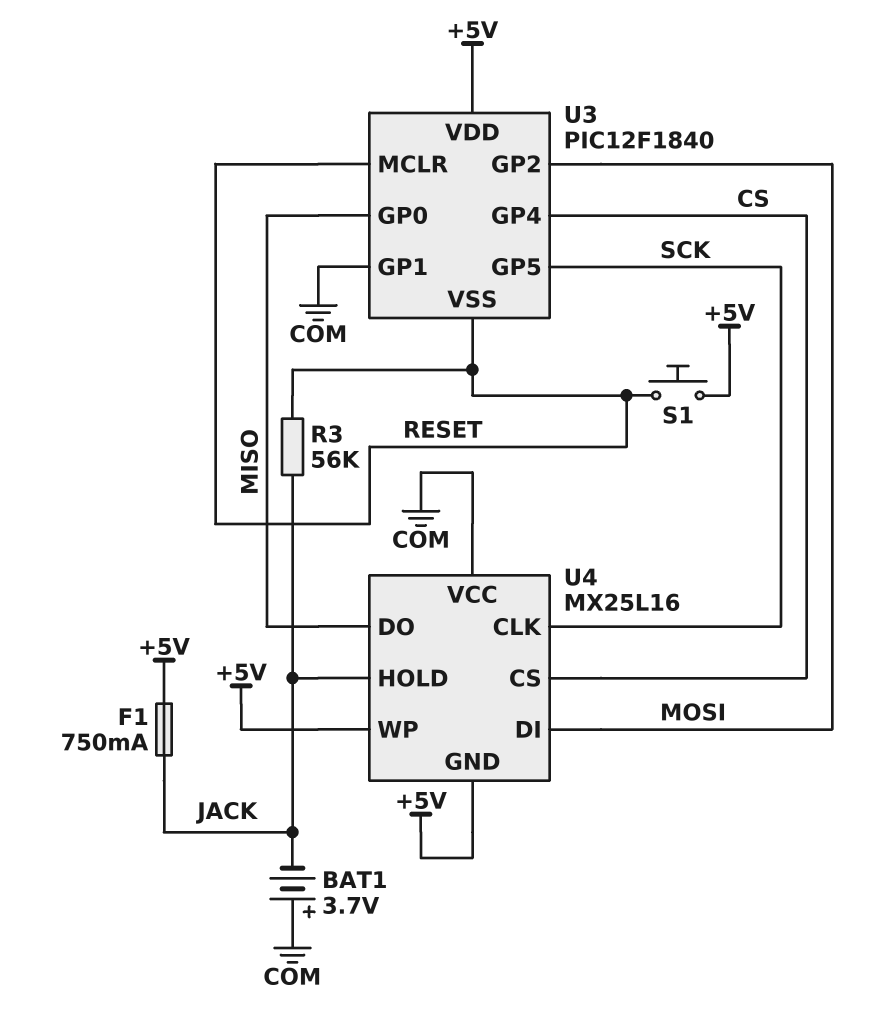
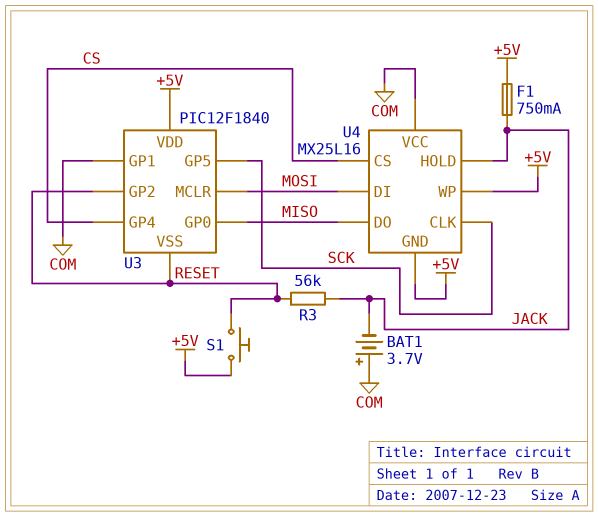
U3 pin GP2: MOSI -> RESET
U3 pin MCLR: RESET -> MOSI

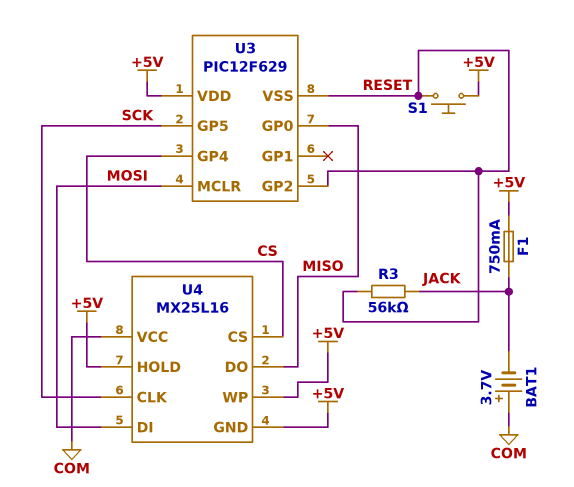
U3: PIC12F1840 -> PIC12F629
U3 pin GP1: COM -> none
U4 pin HOLD: JACK -> +5V

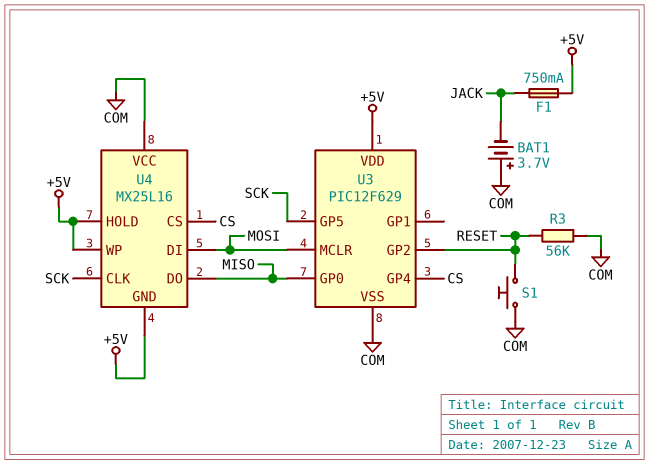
R3: 56k (JACK, RESET) -> 56k (COM, RESET)
S1: button (+5V, RESET) -> button (COM, RESET)
U3 pin VSS: RESET -> COM

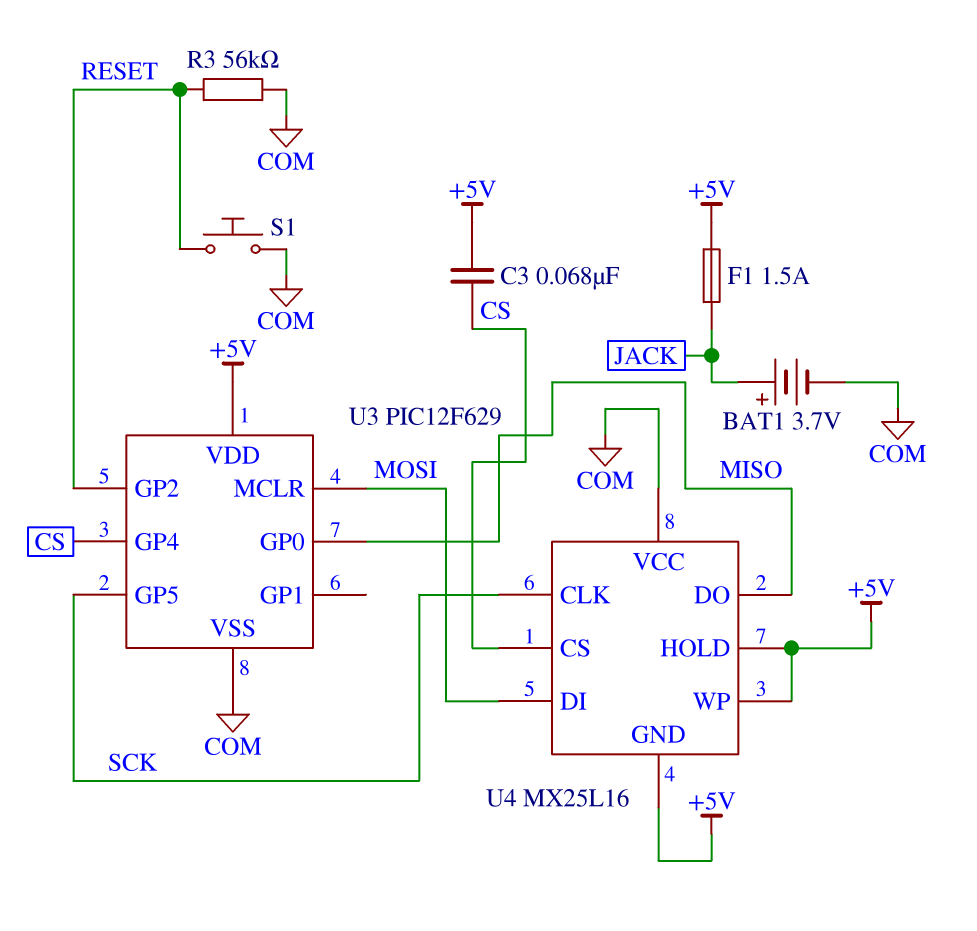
BAT1: 3.7V (plus COM, minus JACK) -> 3.7V (plus JACK, minus COM)
C3: none -> 68nF (+5V, CS)
F1: 750mA (+5V, JACK) -> 1.5A (+5V, JACK)

